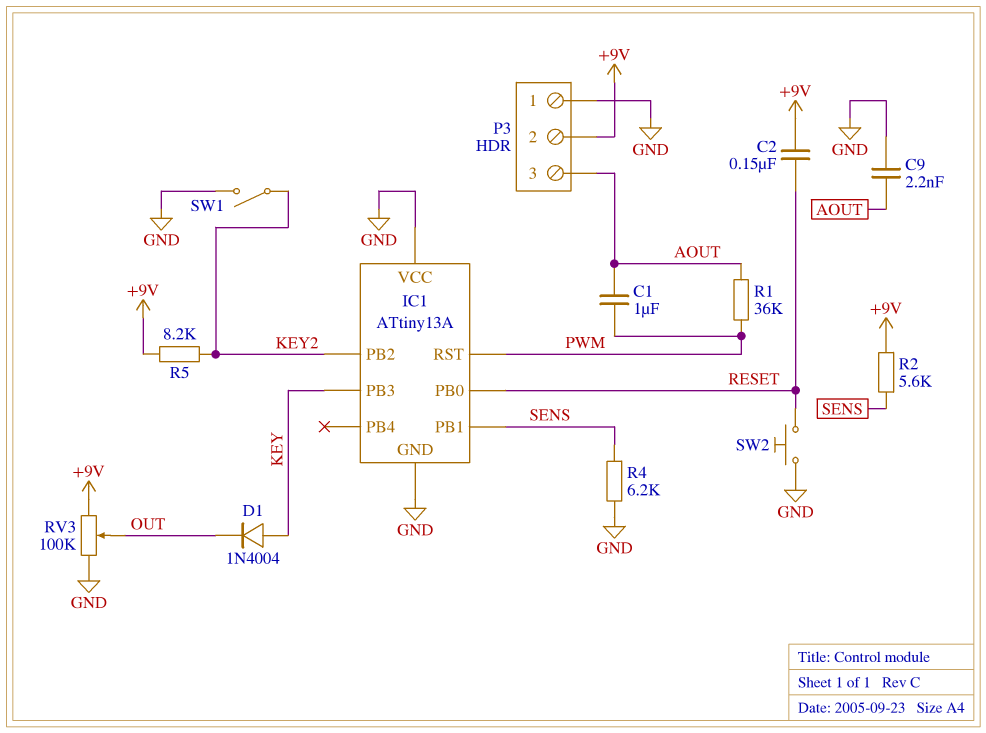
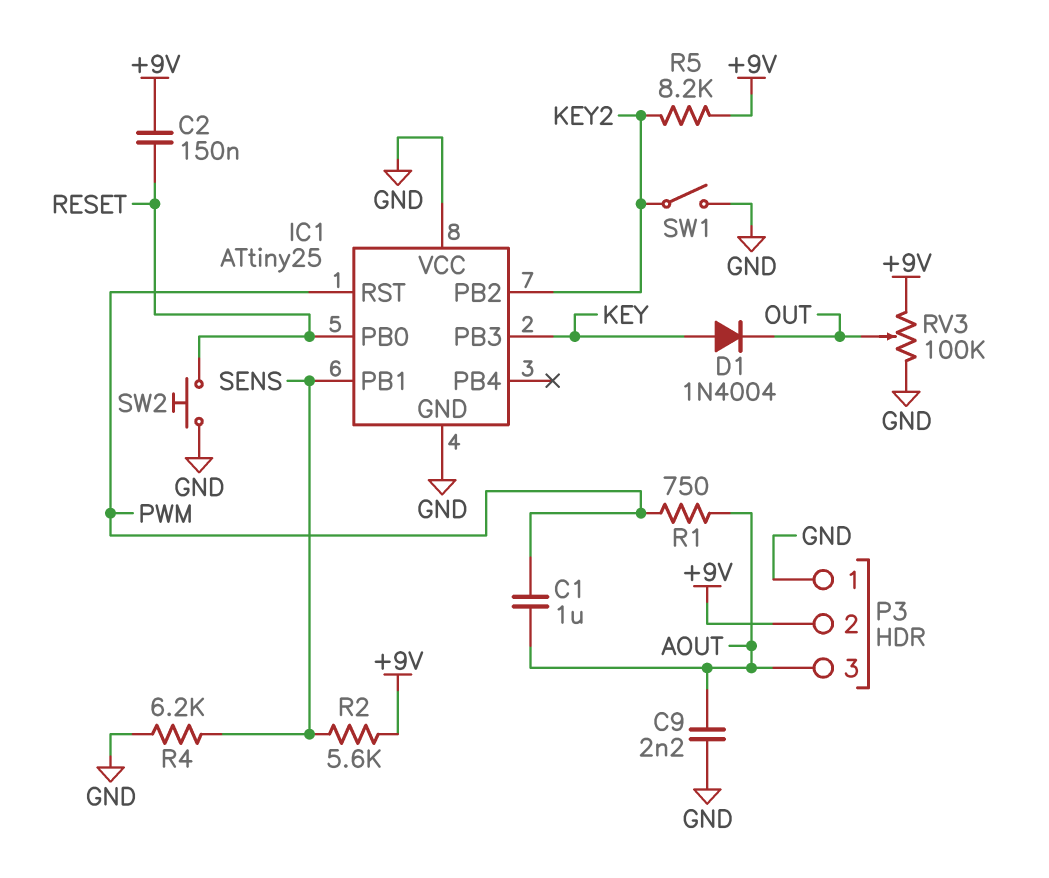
IC1: ATtiny13A -> ATtiny25
R1: 36k (AOUT, PWM) -> 750 (AOUT, PWM)

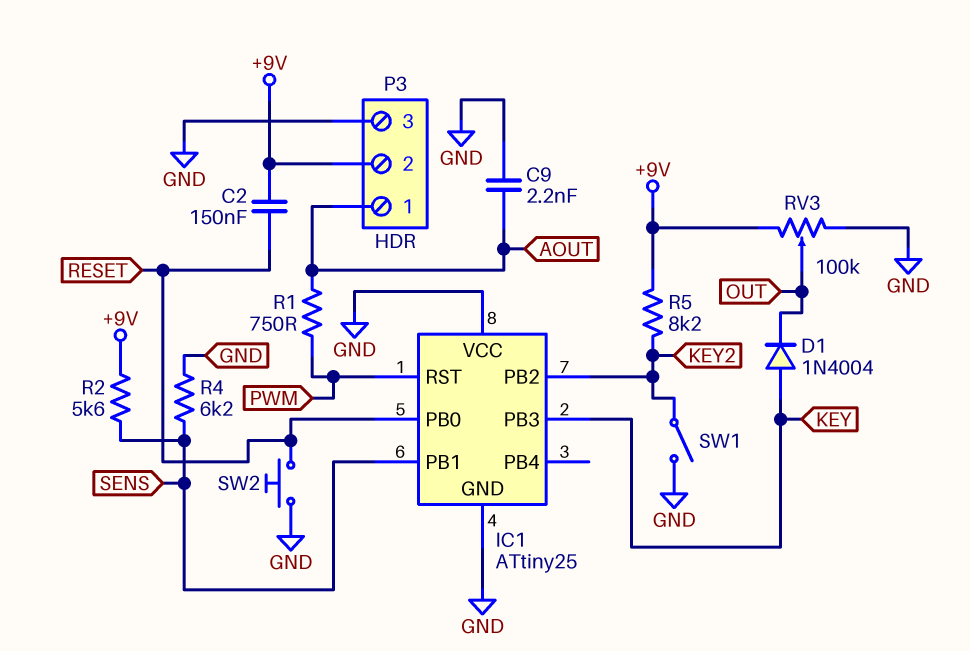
C1: 1uF (AOUT, PWM) -> none
P3 pin 1: GND -> AOUT
P3 pin 3: AOUT -> GND

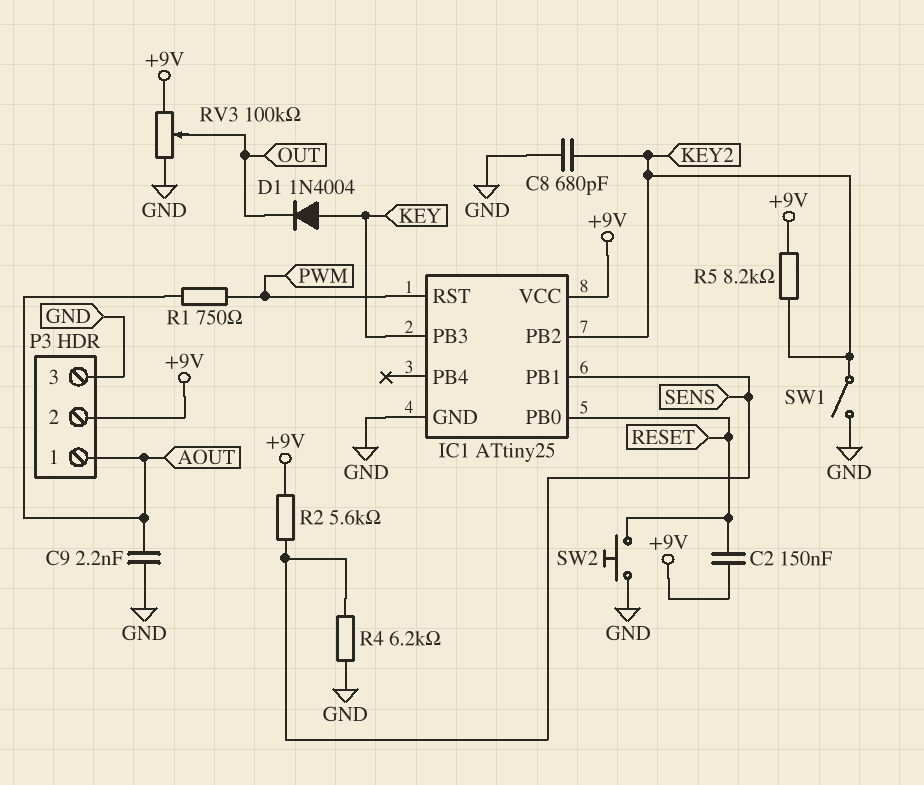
C8: none -> 680pF (GND, KEY2)
IC1 pin VCC: GND -> +9V

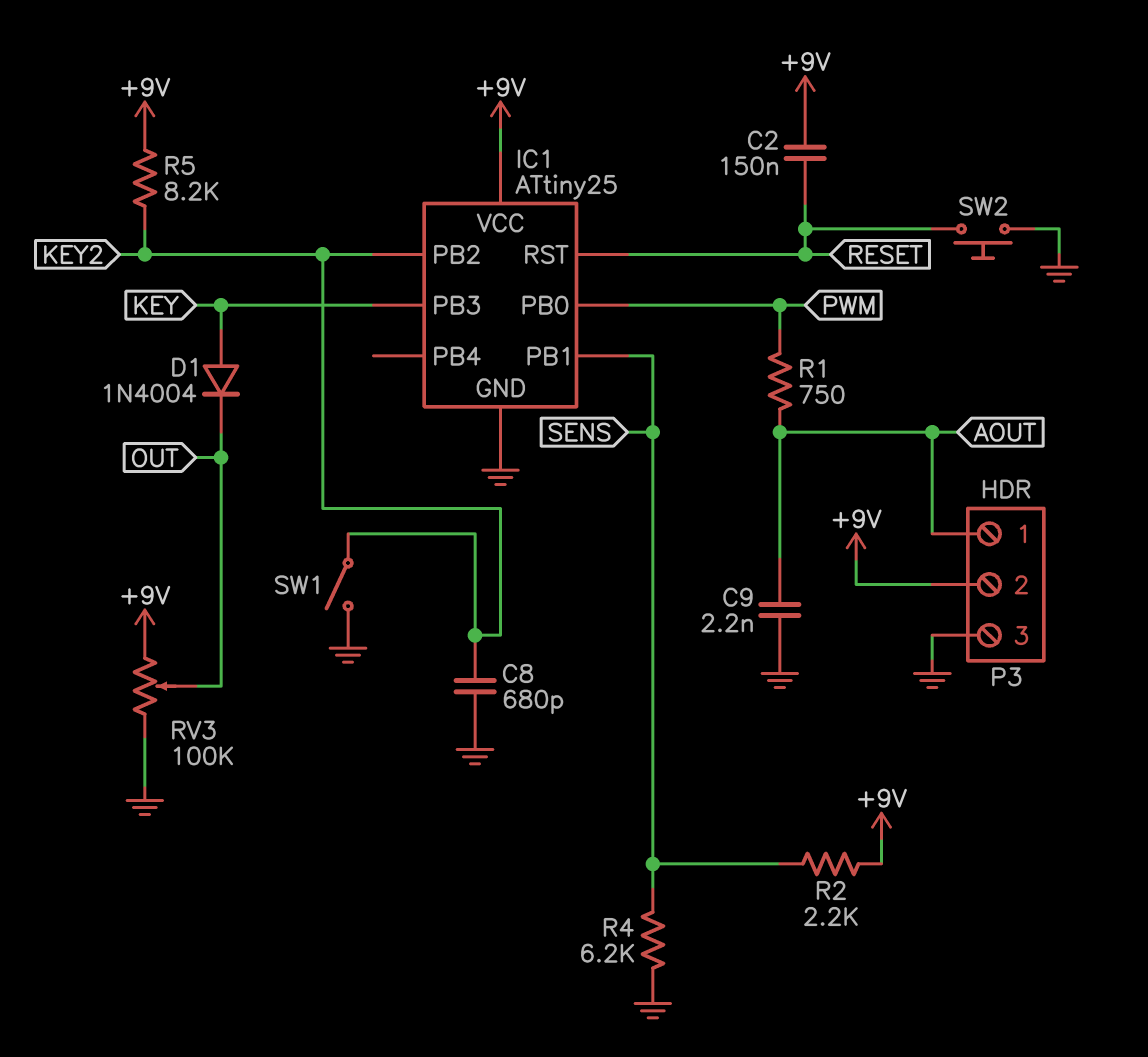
IC1 pin PB0: RESET -> PWM
IC1 pin RST: PWM -> RESET
R2: 5.6k (+9V, SENS) -> 2.2k (+9V, SENS)

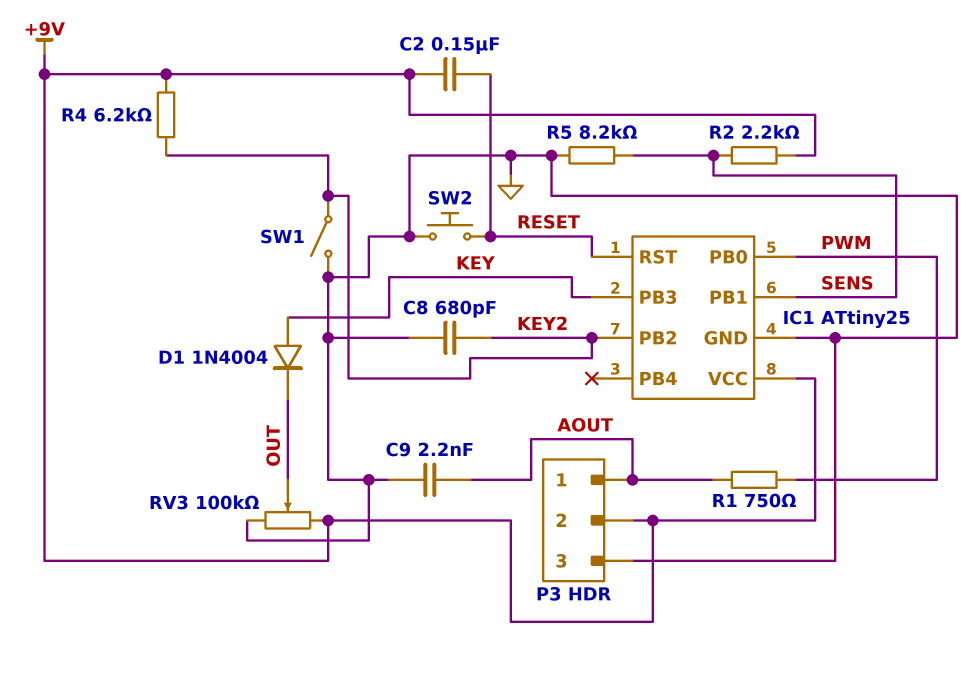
R4: 6.2k (GND, SENS) -> 6.2k (+9V, KEY2)
R5: 8.2k (+9V, KEY2) -> 8.2k (GND, SENS)

